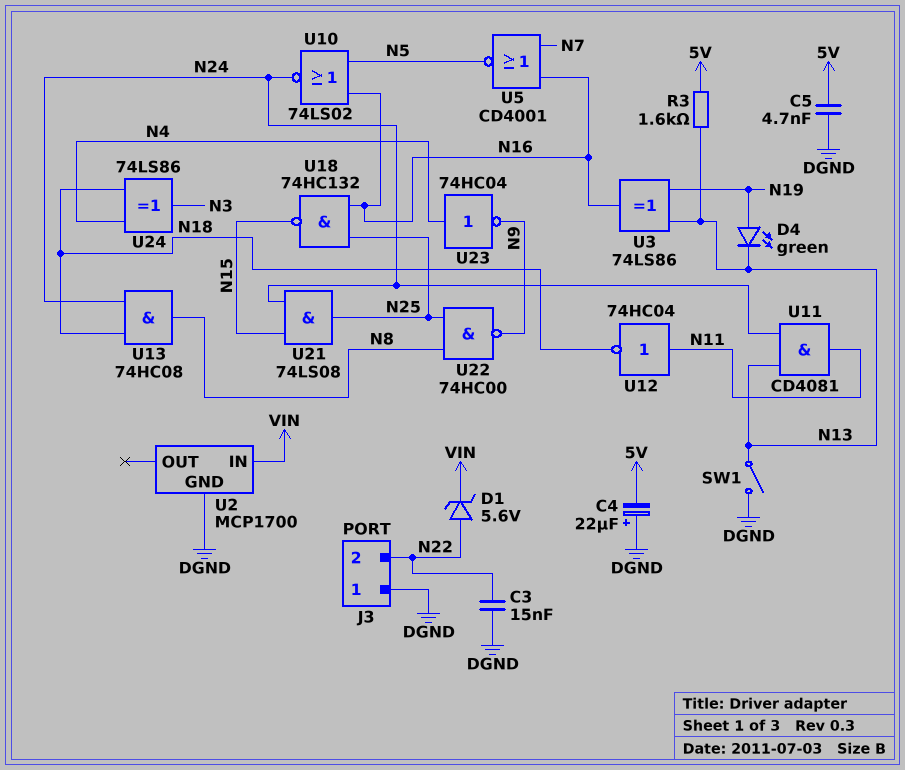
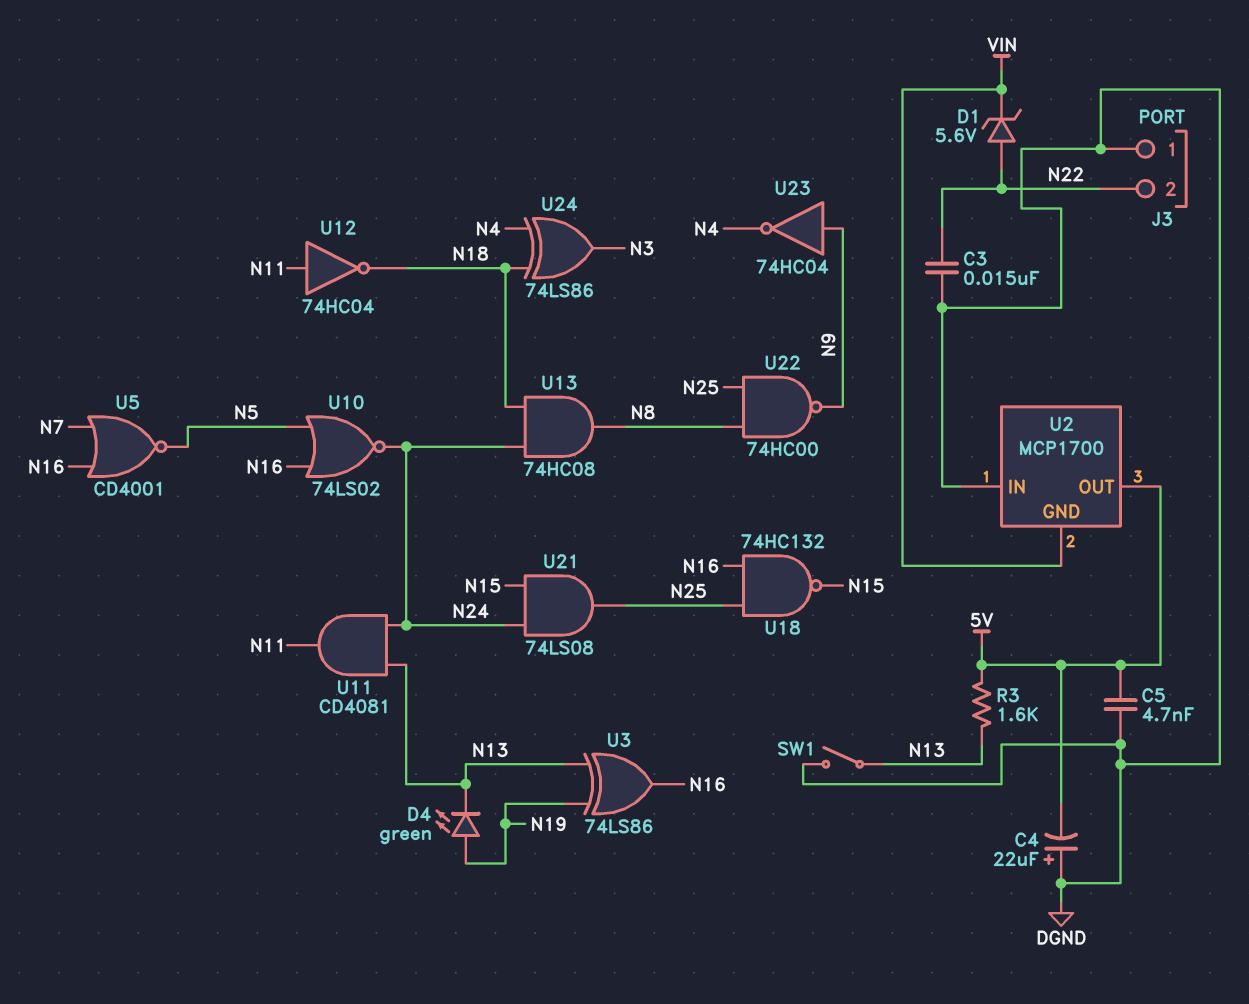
U2 pin GND: DGND -> VIN
U2 pin IN: VIN -> DGND
U2 pin OUT: none -> 5V
U23: NOT 74HC04 (in N4, out N9) -> NOT 74HC04 (in N9, out N4)

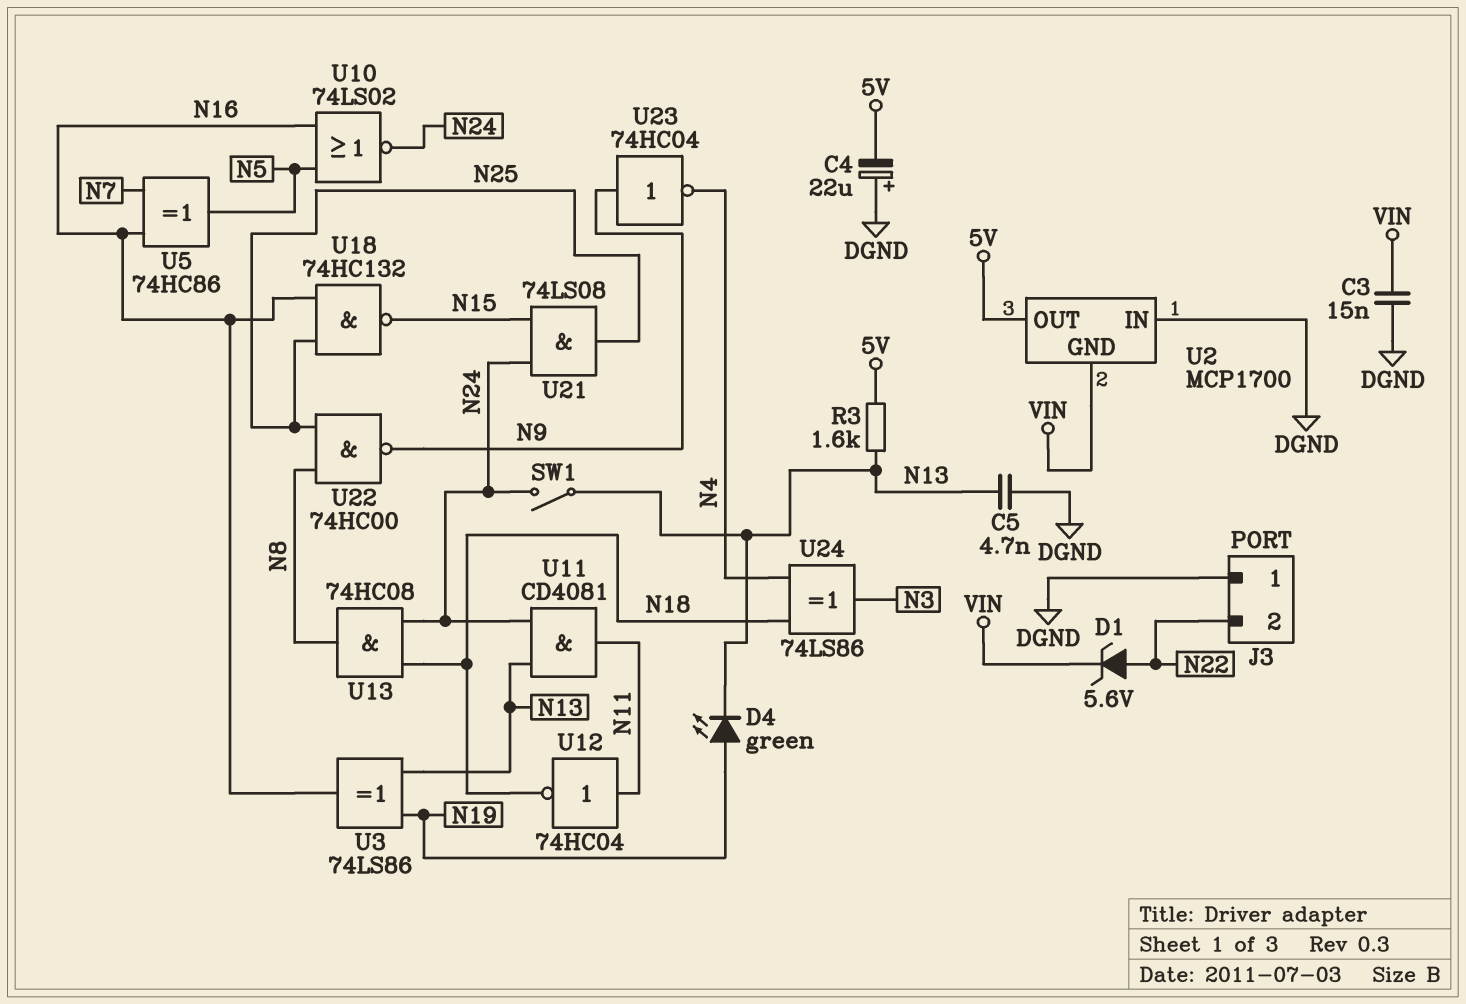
C3: 15nF (DGND, N22) -> 15nF (DGND, VIN)
C5: 4.7nF (5V, DGND) -> 4.7nF (DGND, N13)
SW1: switch (DGND, N13) -> switch (N13, N24)
U5: NOR CD4001 (in N7, in N16, out N5) -> XOR 74HC86 (in N7, in N16, out N5)

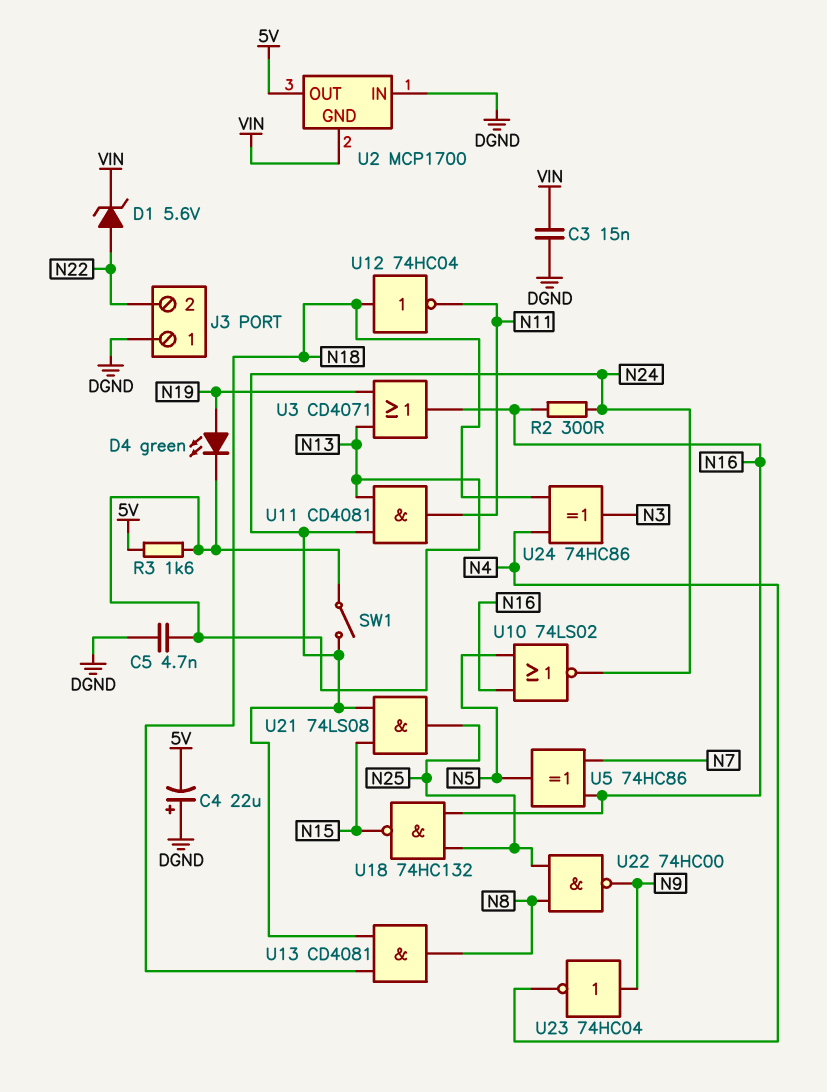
R2: none -> 300 (N16, N24)
U3: XOR 74LS86 (in N13, in N19, out N16) -> OR CD4071 (in N13, in N19, out N16)
U12: NOT 74HC04 (in N11, out N18) -> NOT 74HC04 (in N18, out N11)
U13: AND 74HC08 (in N18, in N24, out N8) -> AND CD4081 (in N18, in N24, out N8)
U24: XOR 74LS86 (in N4, in N18, out N3) -> XOR 74HC86 (in N4, in N18, out N3)

